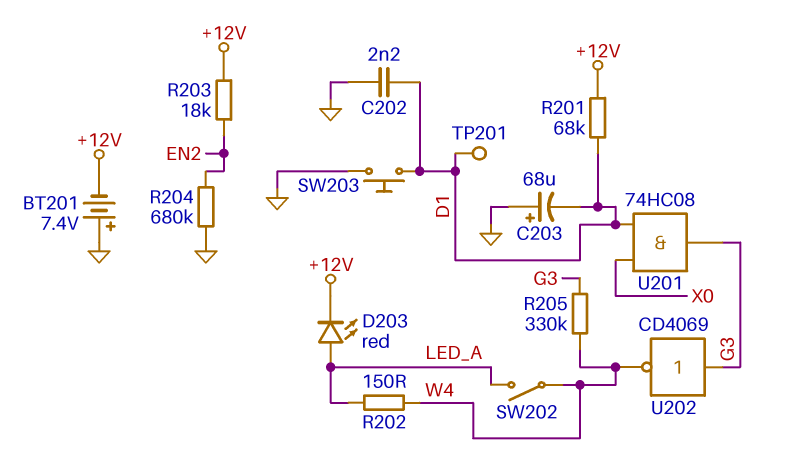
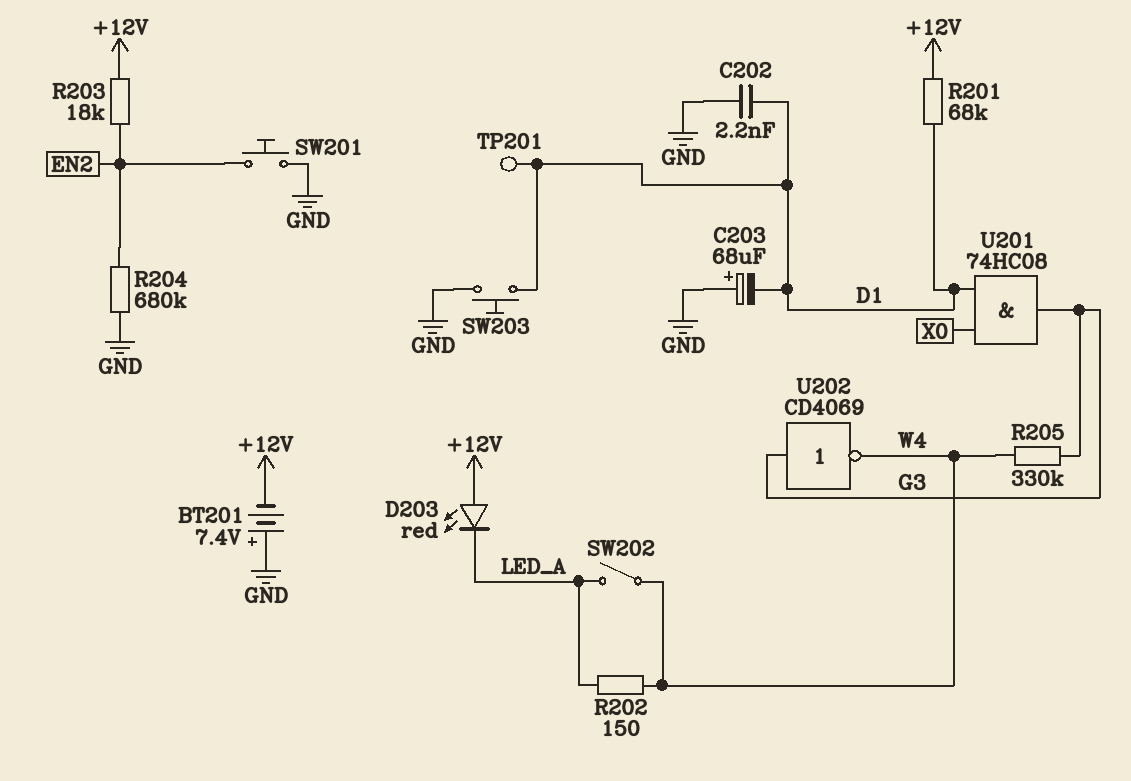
D203: LED red (A LED_A, K +12V) -> LED red (A +12V, K LED_A)
SW201: none -> button (EN2, GND)

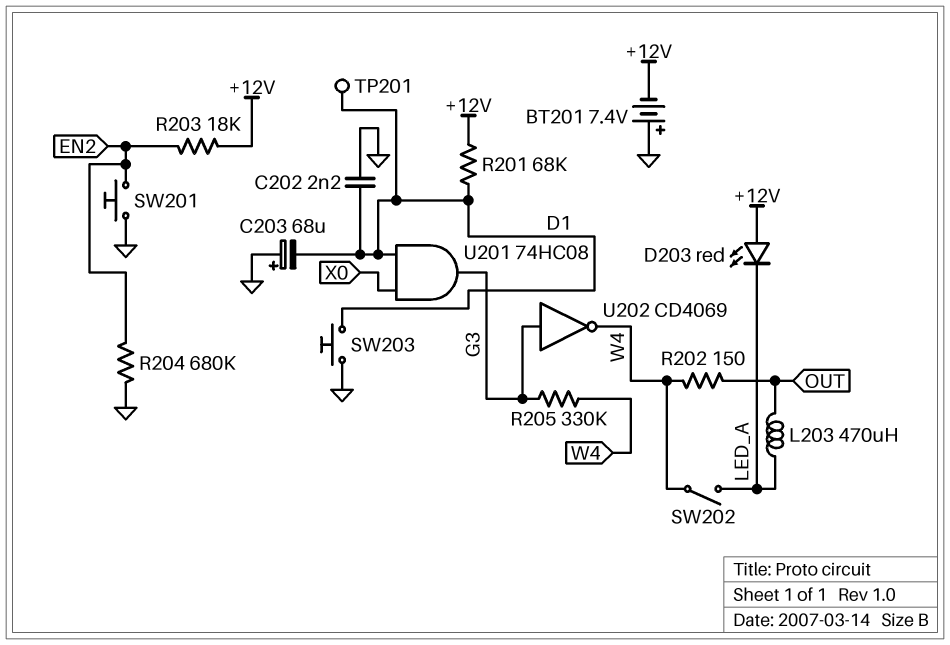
L203: none -> 470uH (LED_A, OUT)
R202: 150 (LED_A, W4) -> 150 (OUT, W4)

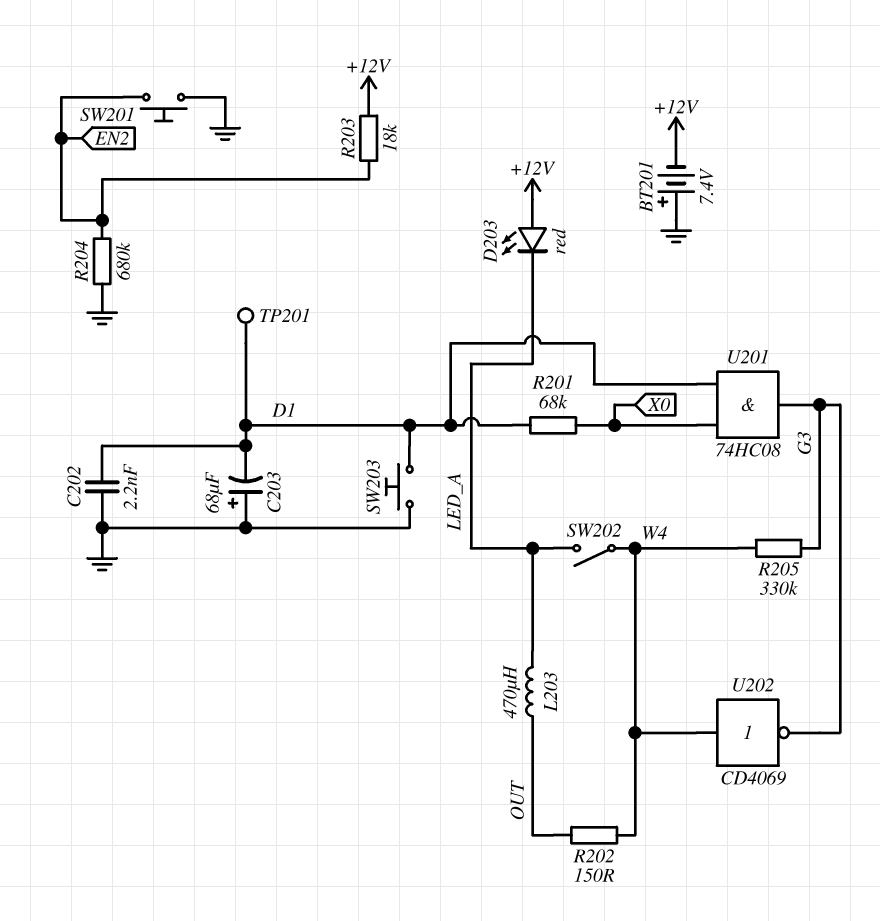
R201: 68k (+12V, D1) -> 68k (D1, X0)
U202: NOT CD4069 (in G3, out W4) -> NOT CD4069 (in W4, out G3)

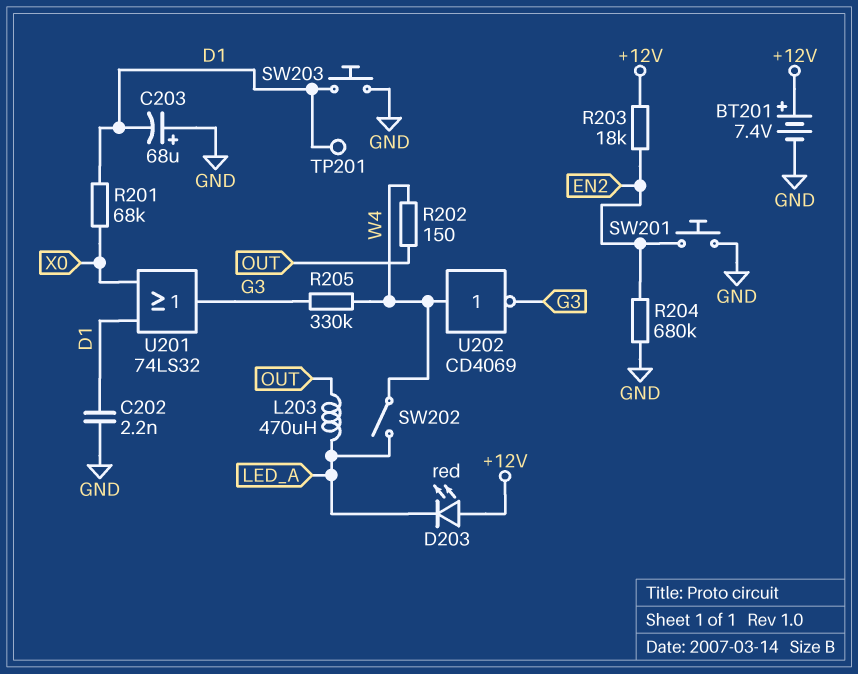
BT201: 7.4V (plus GND, minus +12V) -> 7.4V (plus +12V, minus GND)
U201: AND 74HC08 (in D1, in X0, out G3) -> OR 74LS32 (in D1, in X0, out G3)

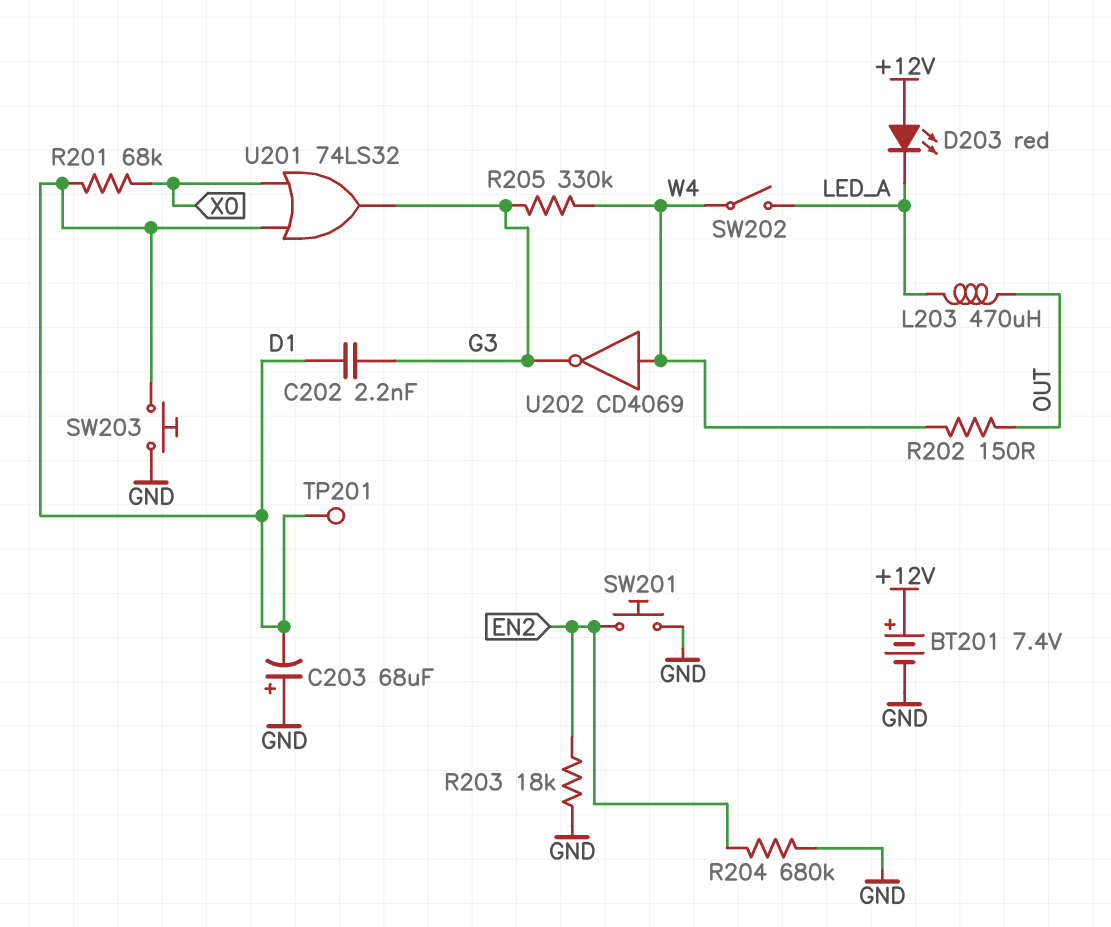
C202: 2.2nF (D1, GND) -> 2.2nF (D1, G3)
R203: 18k (+12V, EN2) -> 18k (EN2, GND)

